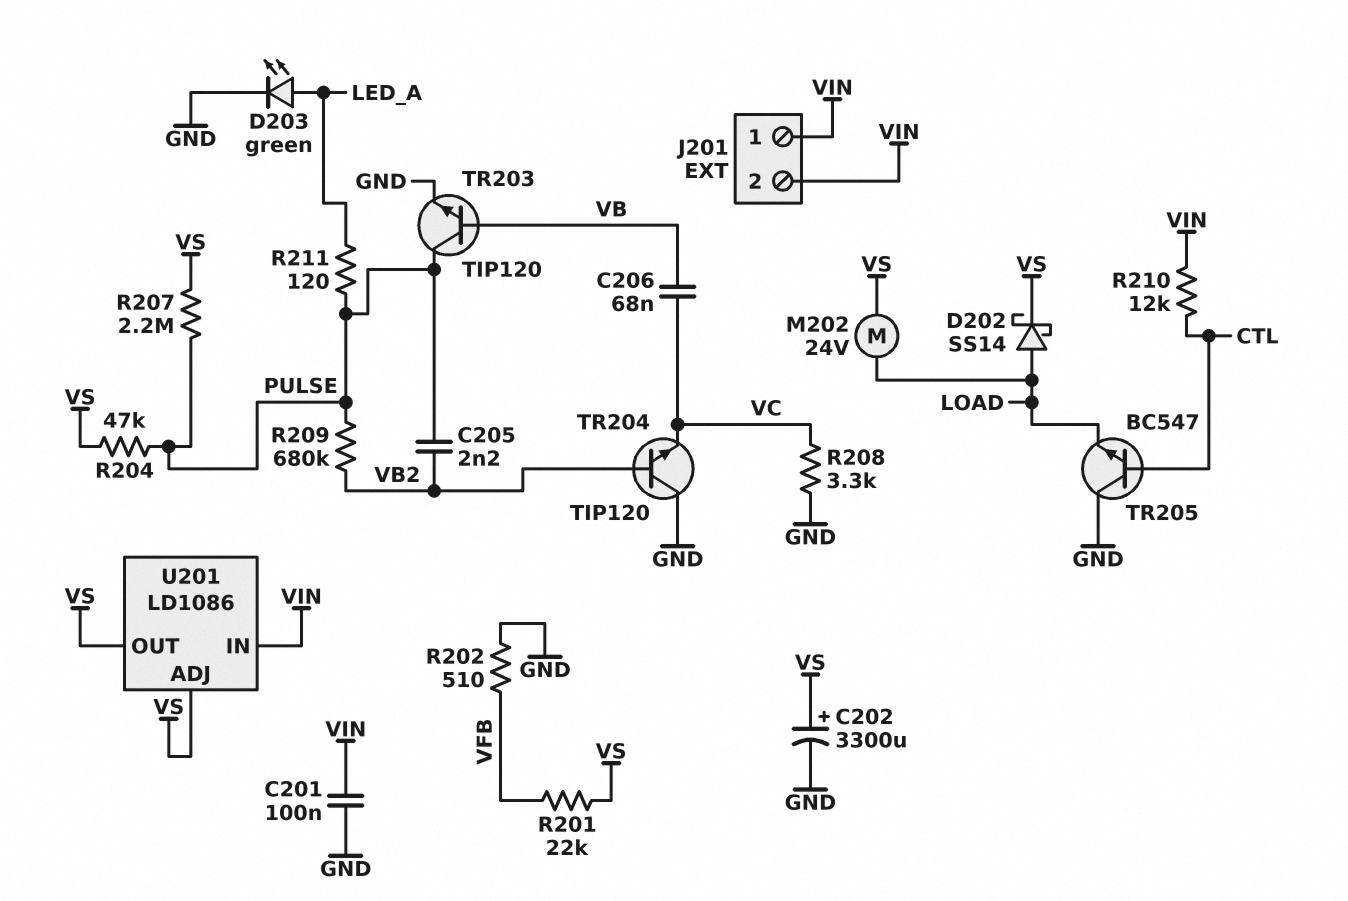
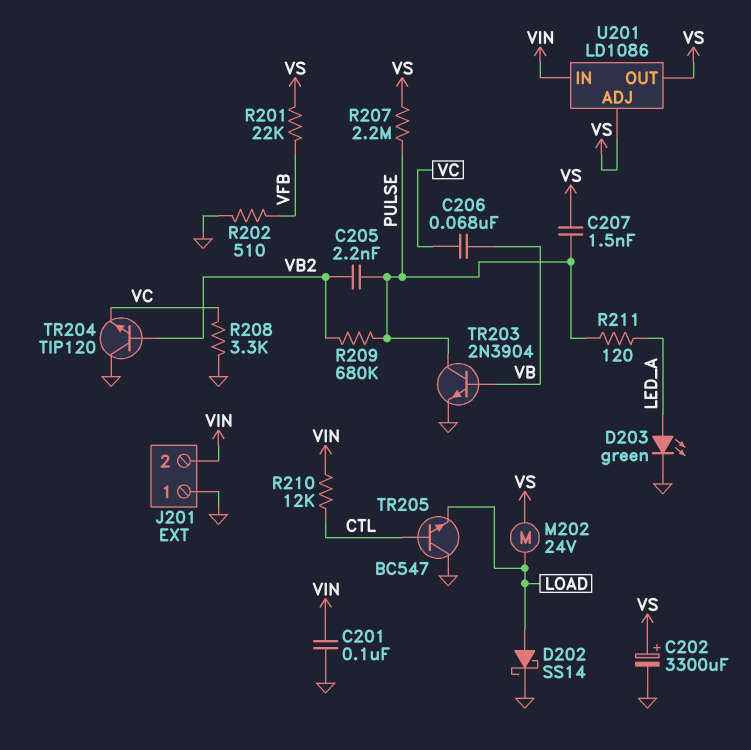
C207: none -> 1.5nF (PULSE, VS)
D202: schottky SS14 (A LOAD, K VS) -> schottky SS14 (A LOAD, K GND)
J201 pin 1: VIN -> GND
R204: 47k (PULSE, VS) -> none
TR203: NPN TIP120 (B VB, C PULSE, E GND) -> NPN 2N3904 (B VB, C PULSE, E GND)

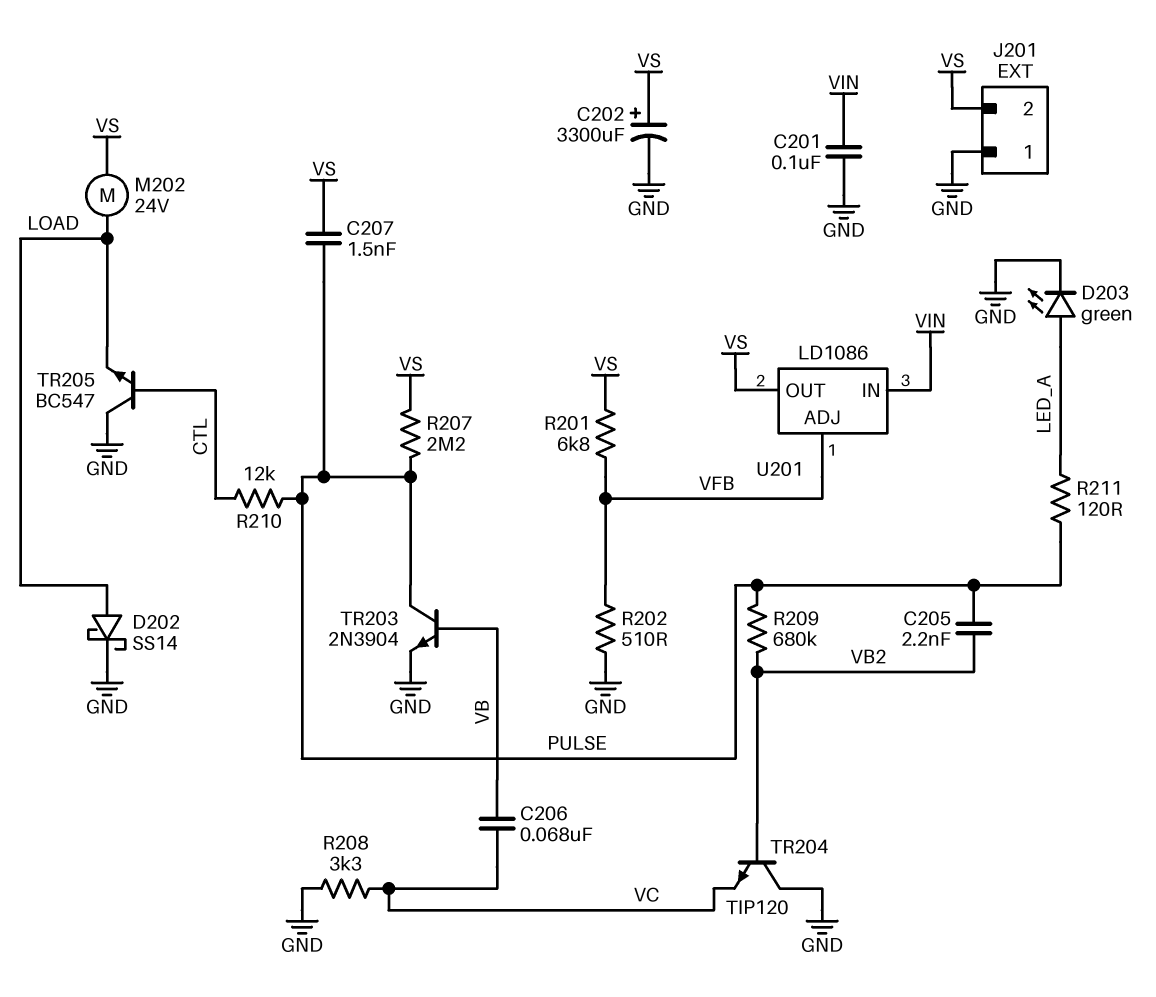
J201 pin 2: VIN -> VS
R201: 22k (VFB, VS) -> 6.8k (VFB, VS)
R210: 12k (CTL, VIN) -> 12k (CTL, PULSE)
U201 pin ADJ: VS -> VFB

